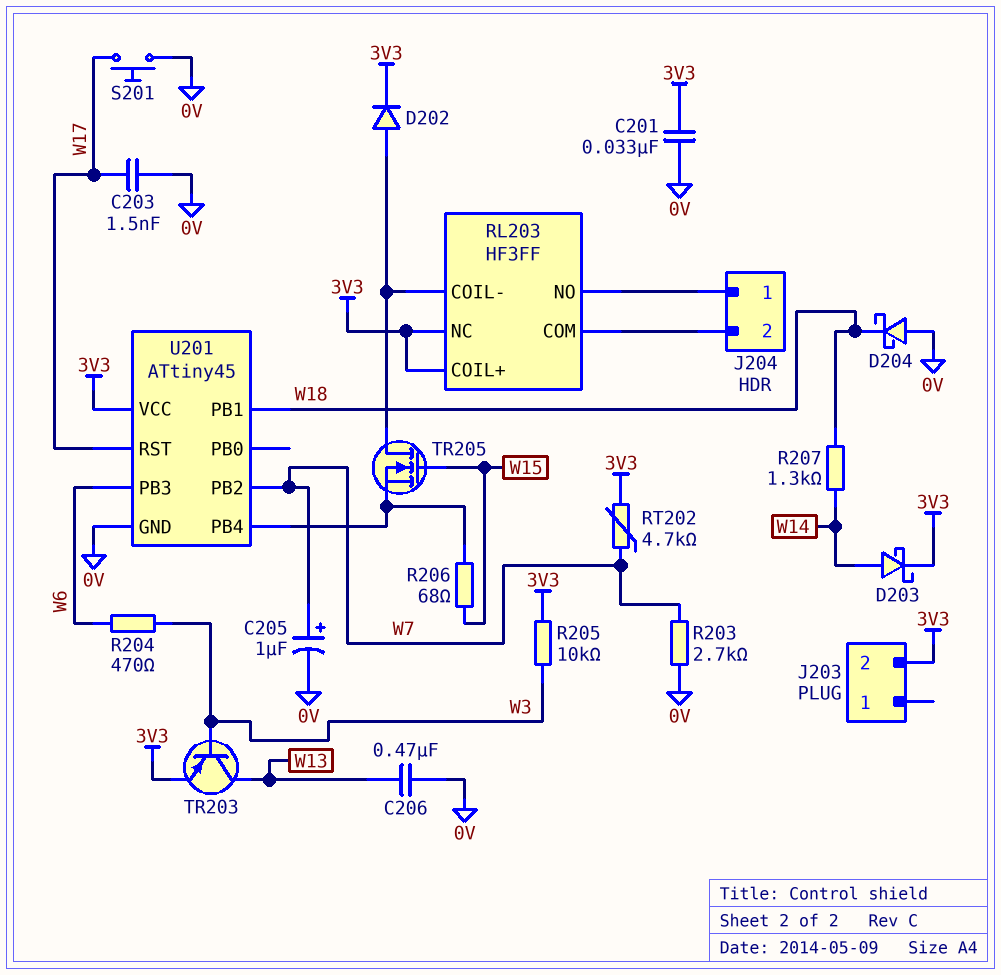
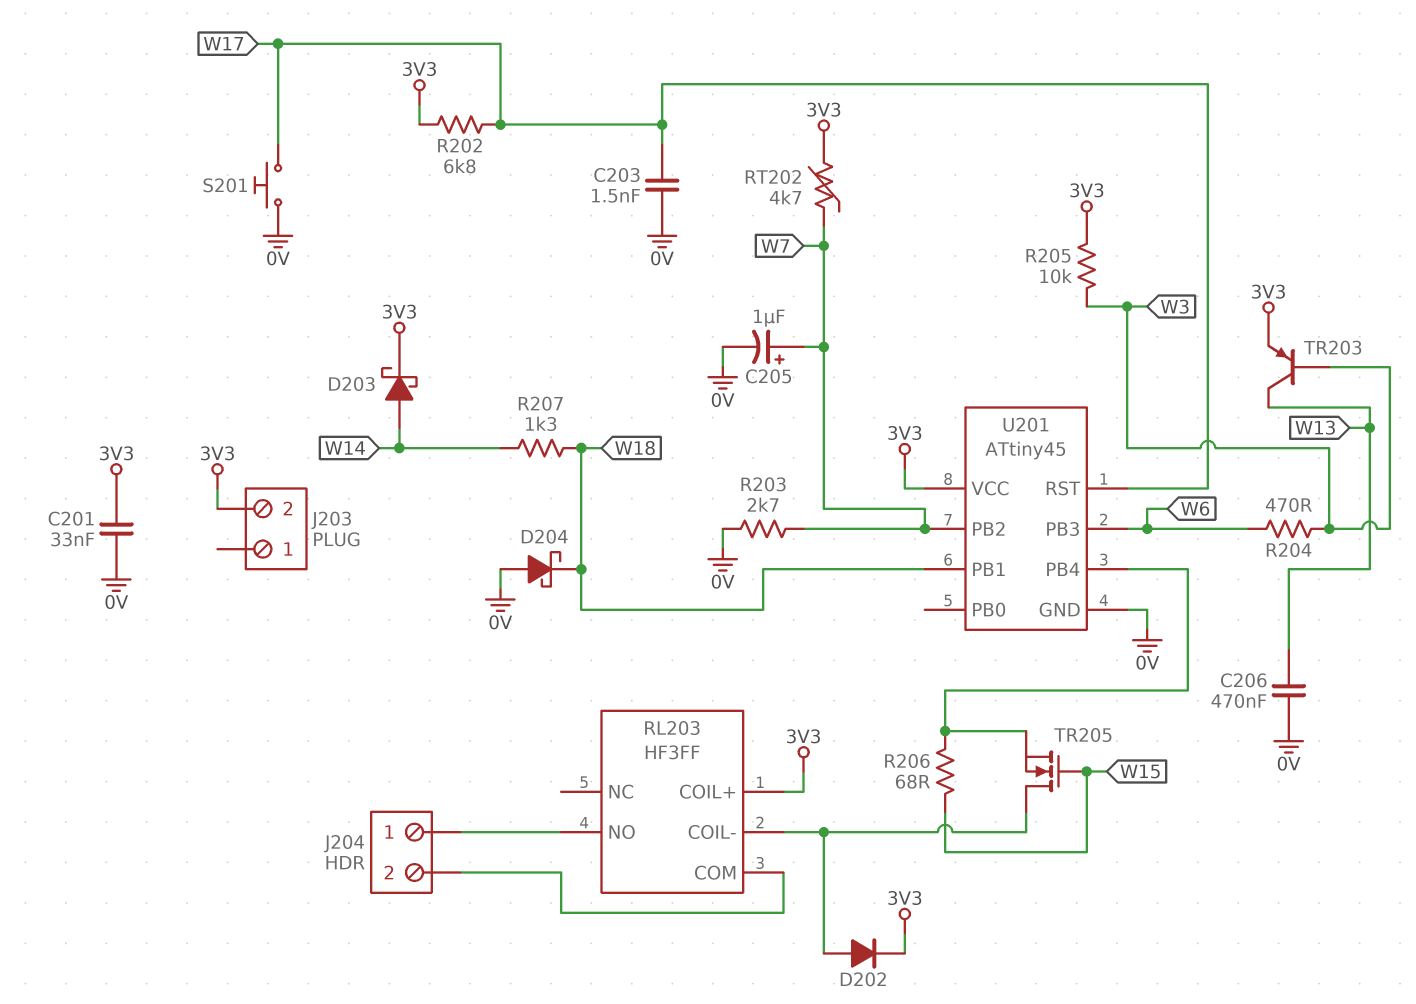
R202: none -> 6.8k (3V3, W17)
RL203 pin NC: 3V3 -> none

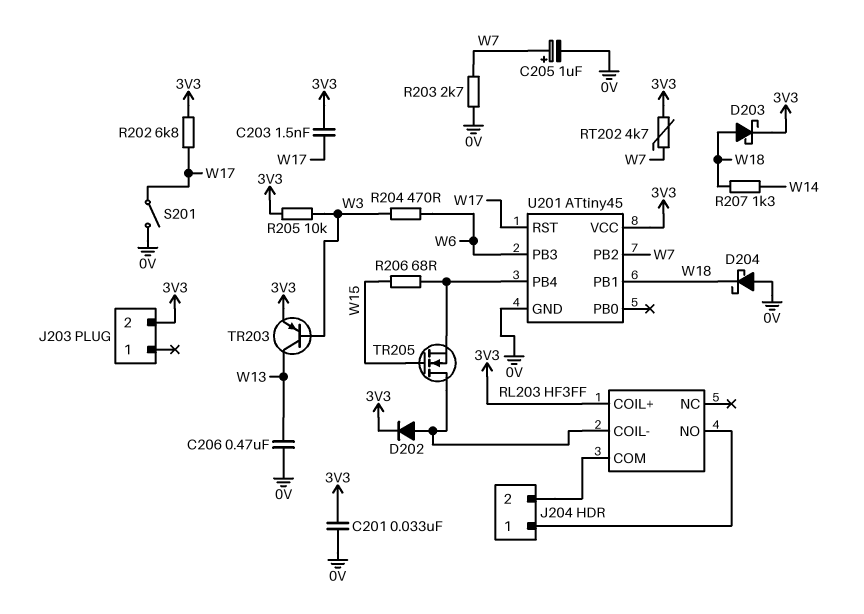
C203: 1.5nF (0V, W17) -> 1.5nF (3V3, W17)
D203: schottky (A W14, K 3V3) -> schottky (A W18, K 3V3)
S201: button (0V, W17) -> switch (0V, W17)

